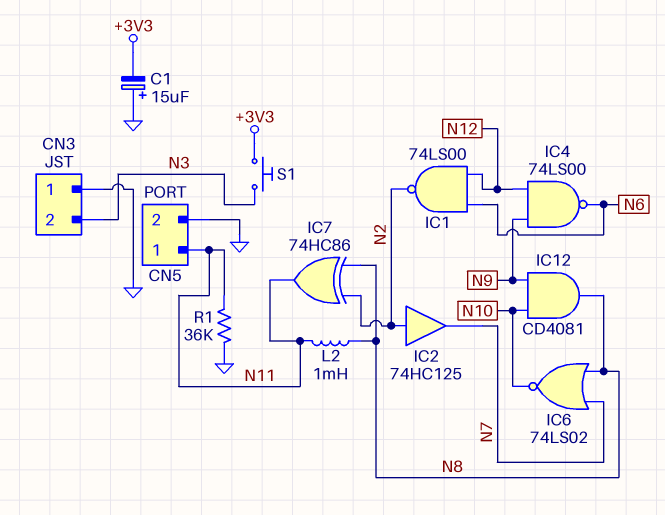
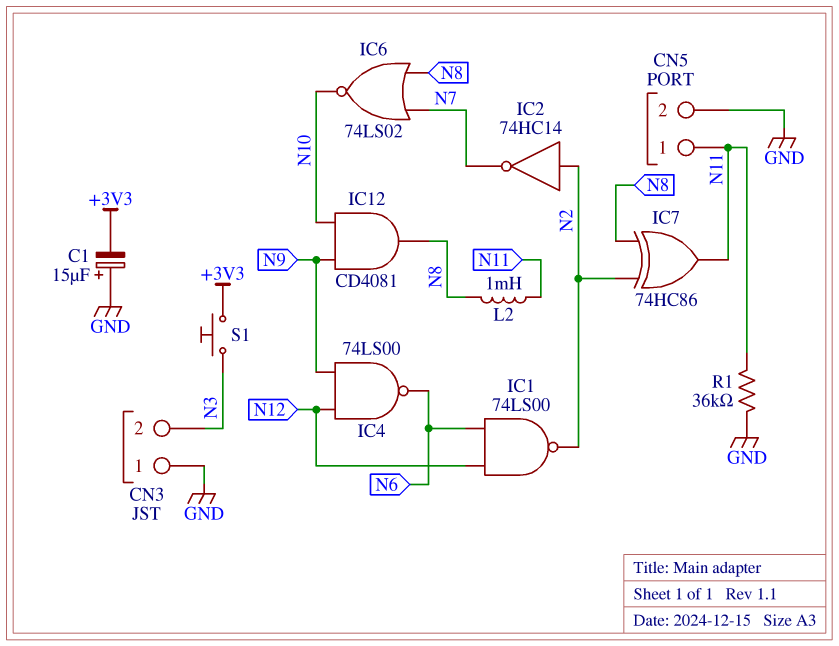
IC2: buffer 74HC125 (in N2, out N7) -> NOT 74HC14 (in N2, out N7)

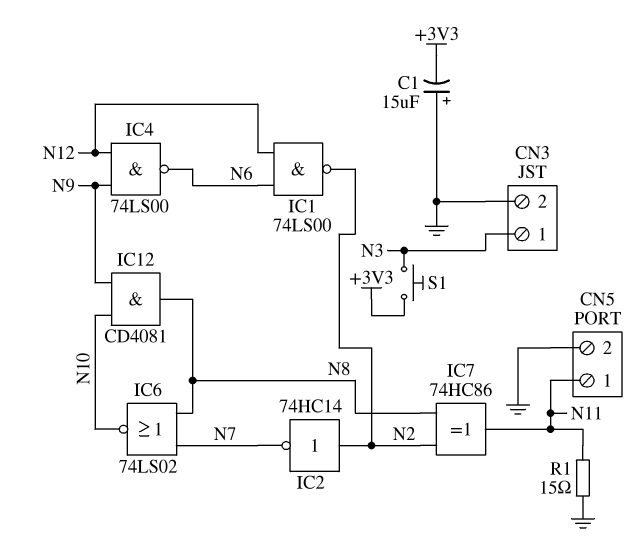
CN3 pin 1: GND -> N3
CN3 pin 2: N3 -> GND
L2: 1mH (N8, N11) -> none
R1: 36k (GND, N11) -> 15 (GND, N11)

